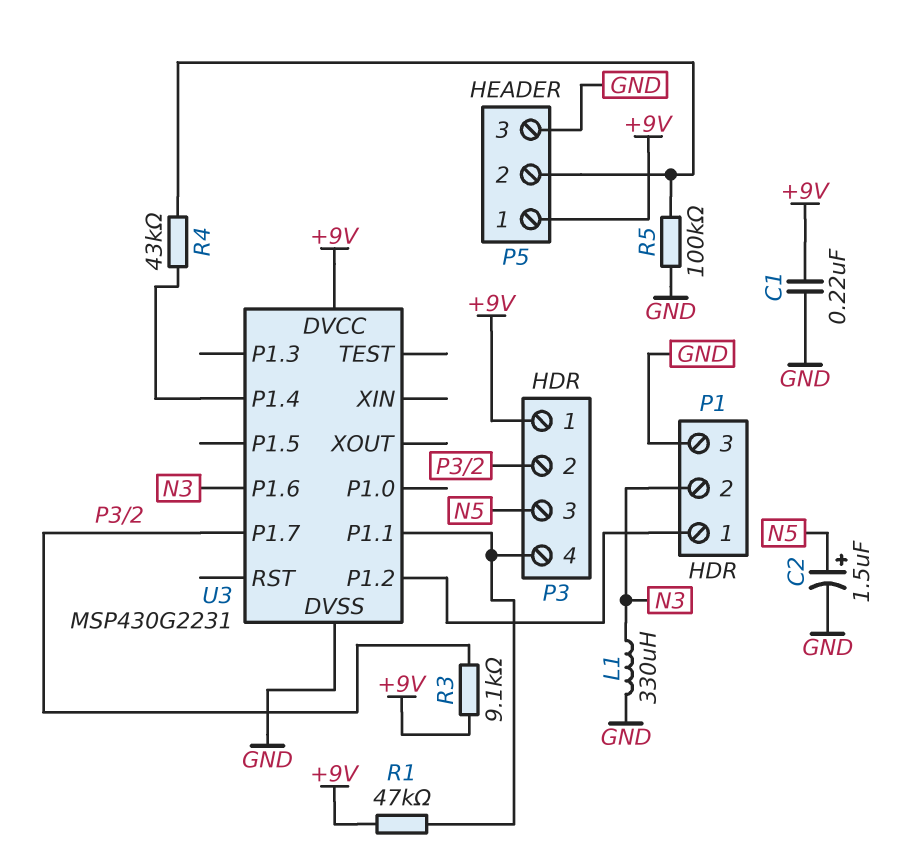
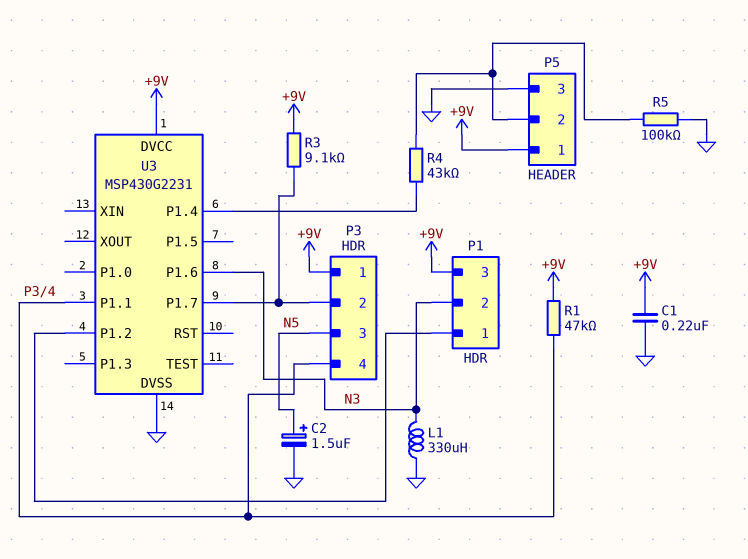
P1 pin 3: GND -> +9V

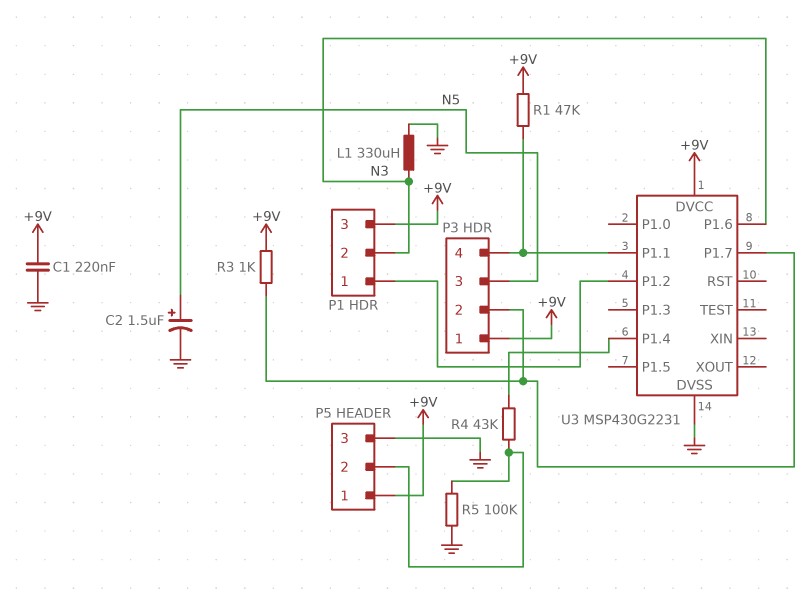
R3: 9.1k (+9V, P3/2) -> 1k (+9V, P3/2)

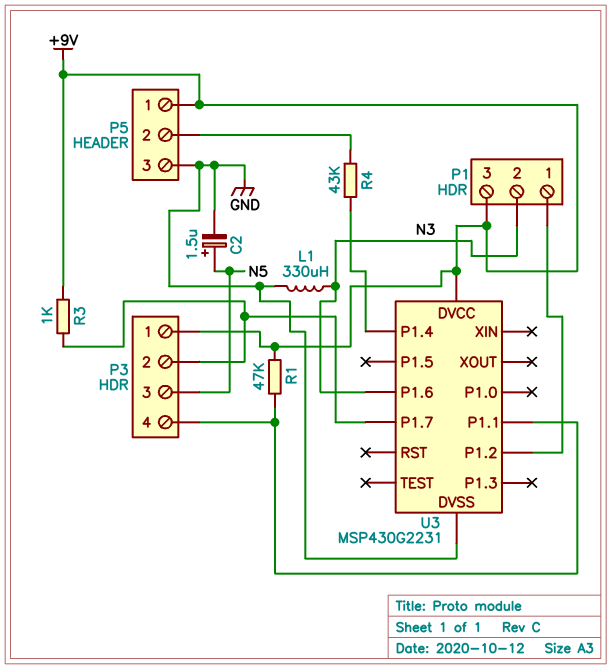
C1: 220nF (+9V, GND) -> none
R5: 100k (GND, P5/2) -> none

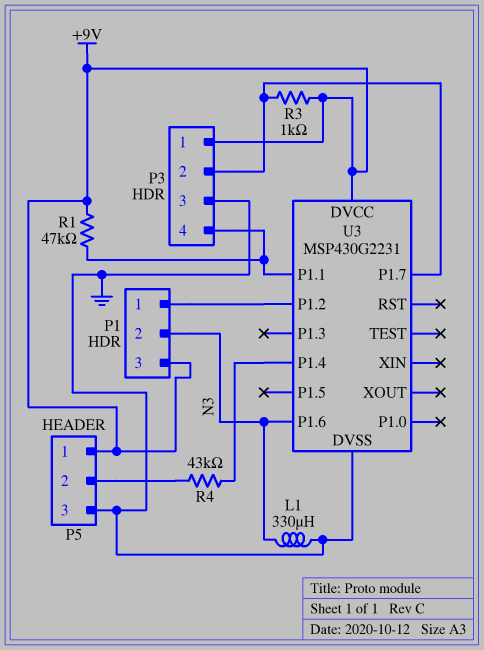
C2: 1.5uF (plus N5, minus GND) -> none
P3 pin 3: N5 -> GND

